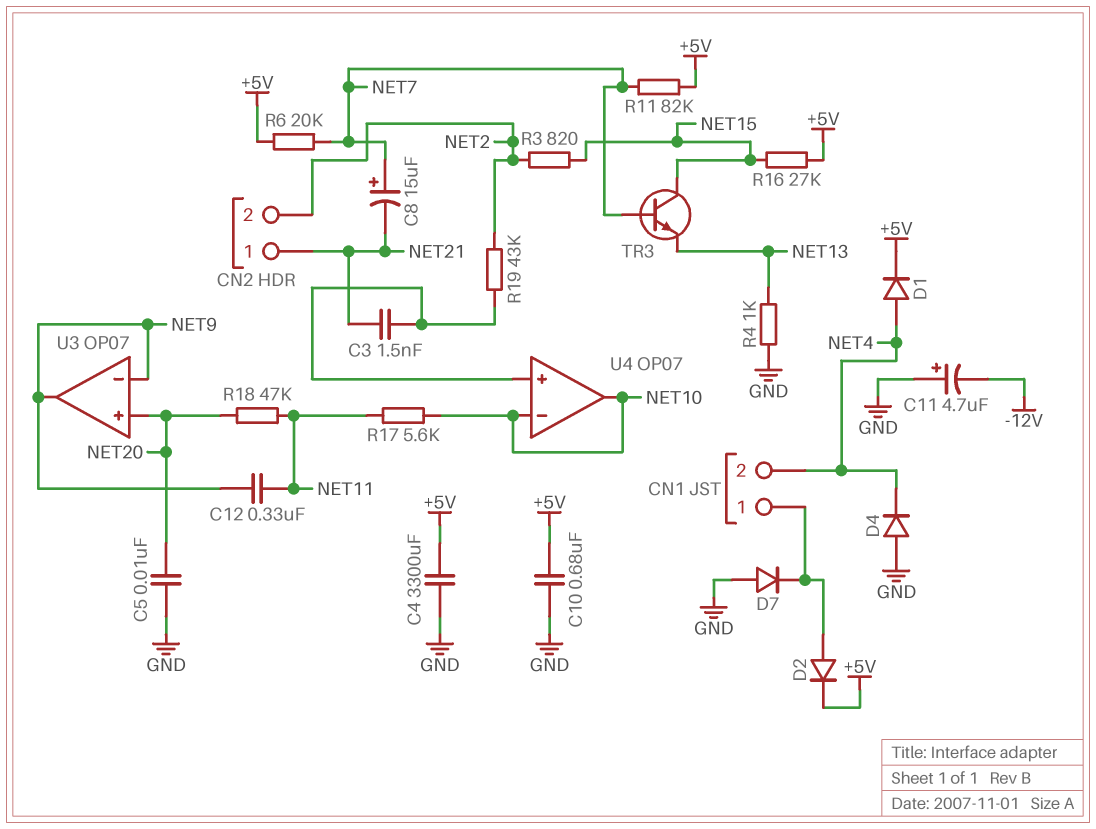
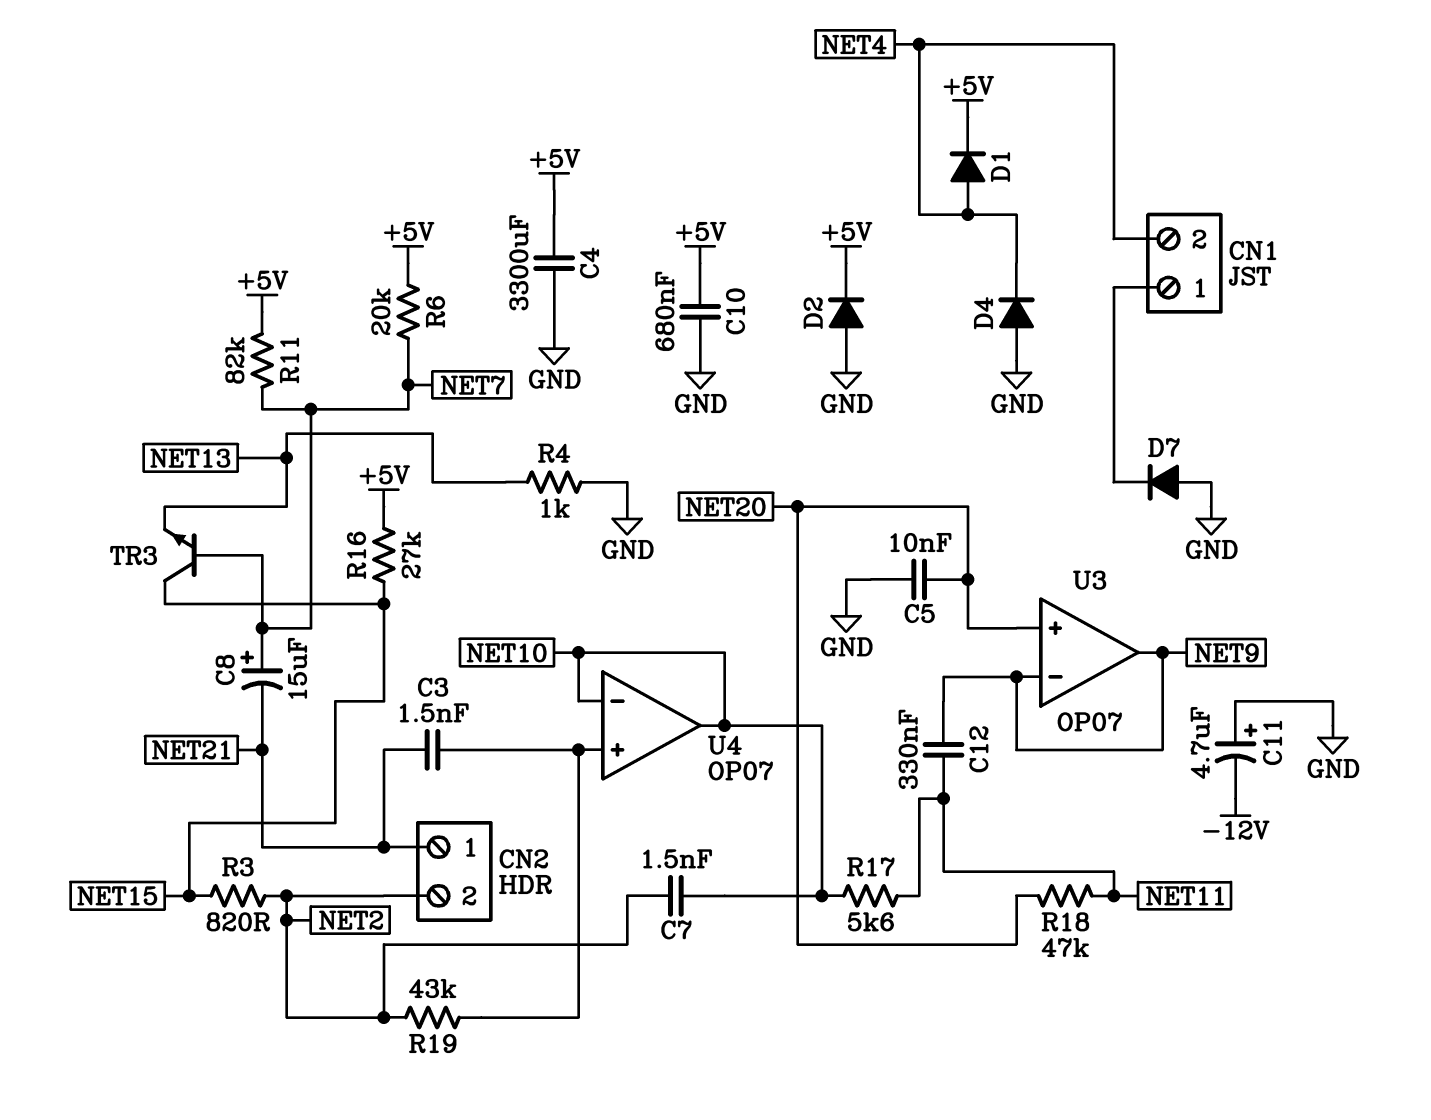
C7: none -> 1.5nF (NET2, NET10)
D2: diode (A CN1/1, K +5V) -> diode (A GND, K +5V)

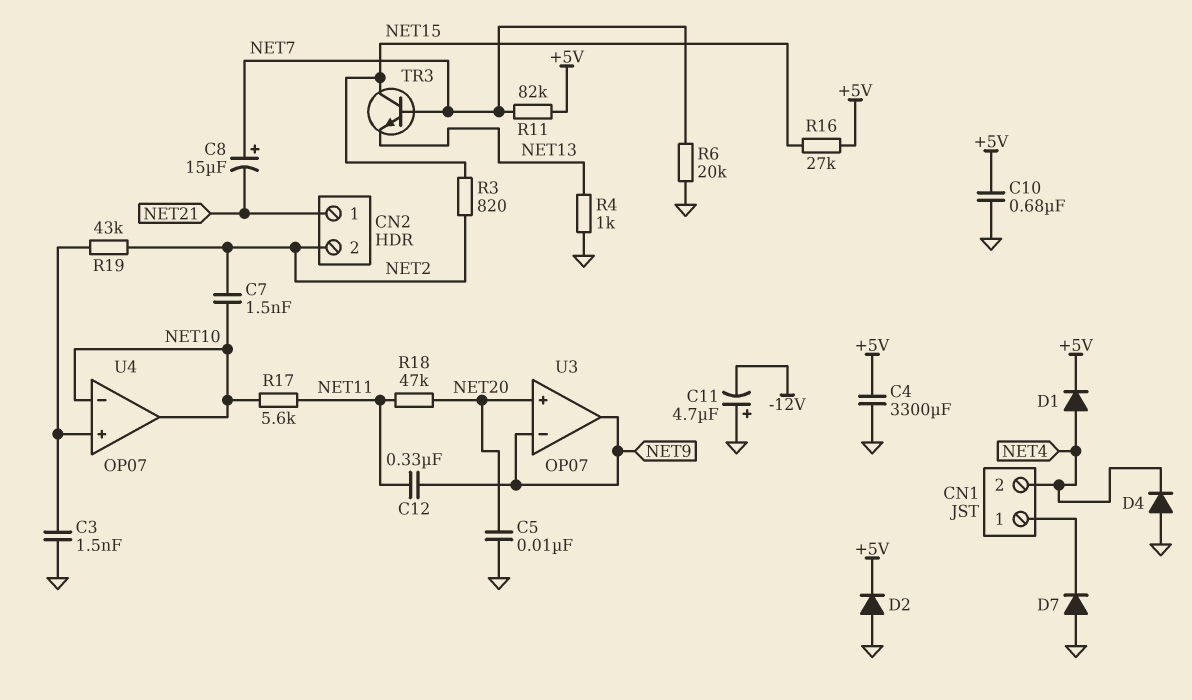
C3: 1.5nF (NET21, U4/in+) -> 1.5nF (GND, U4/in+)
R6: 20k (+5V, NET7) -> 20k (GND, NET7)

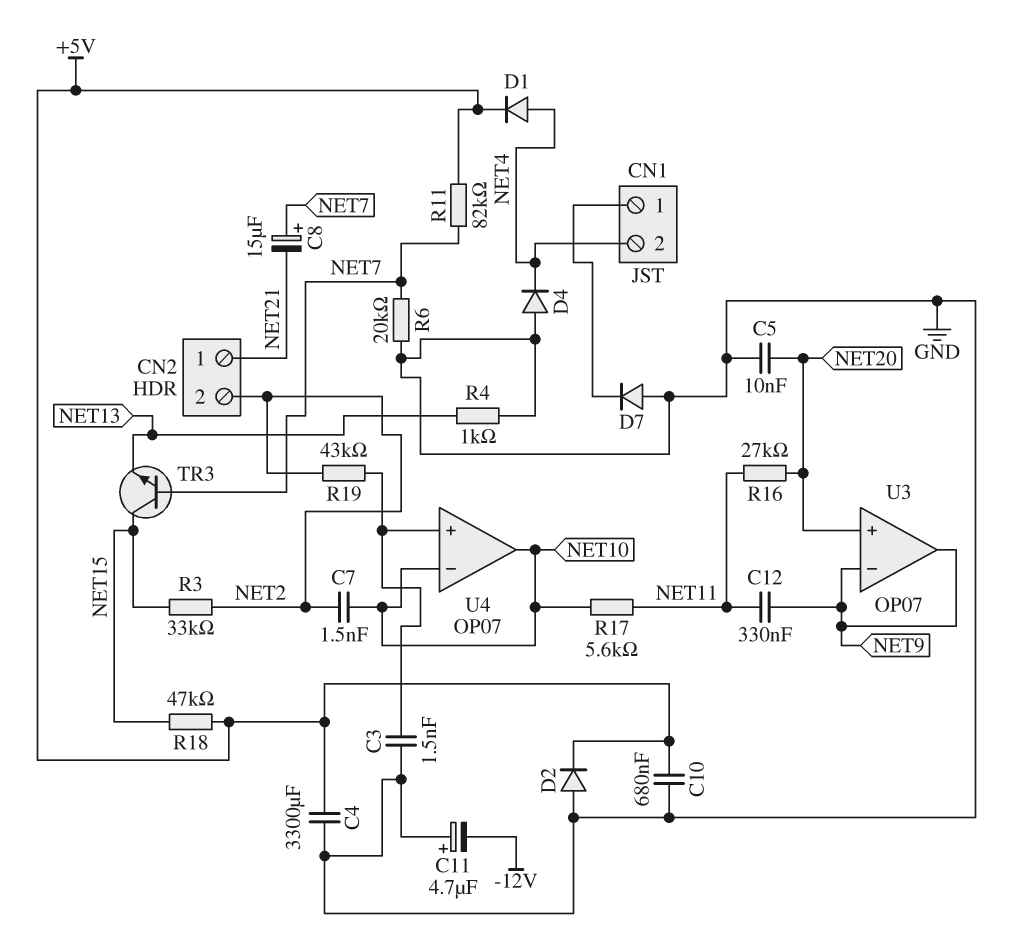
R3: 820 (NET2, NET15) -> 33k (NET2, NET15)
R16: 27k (+5V, NET15) -> 27k (NET11, NET20)
R18: 47k (NET11, NET20) -> 47k (+5V, NET15)

